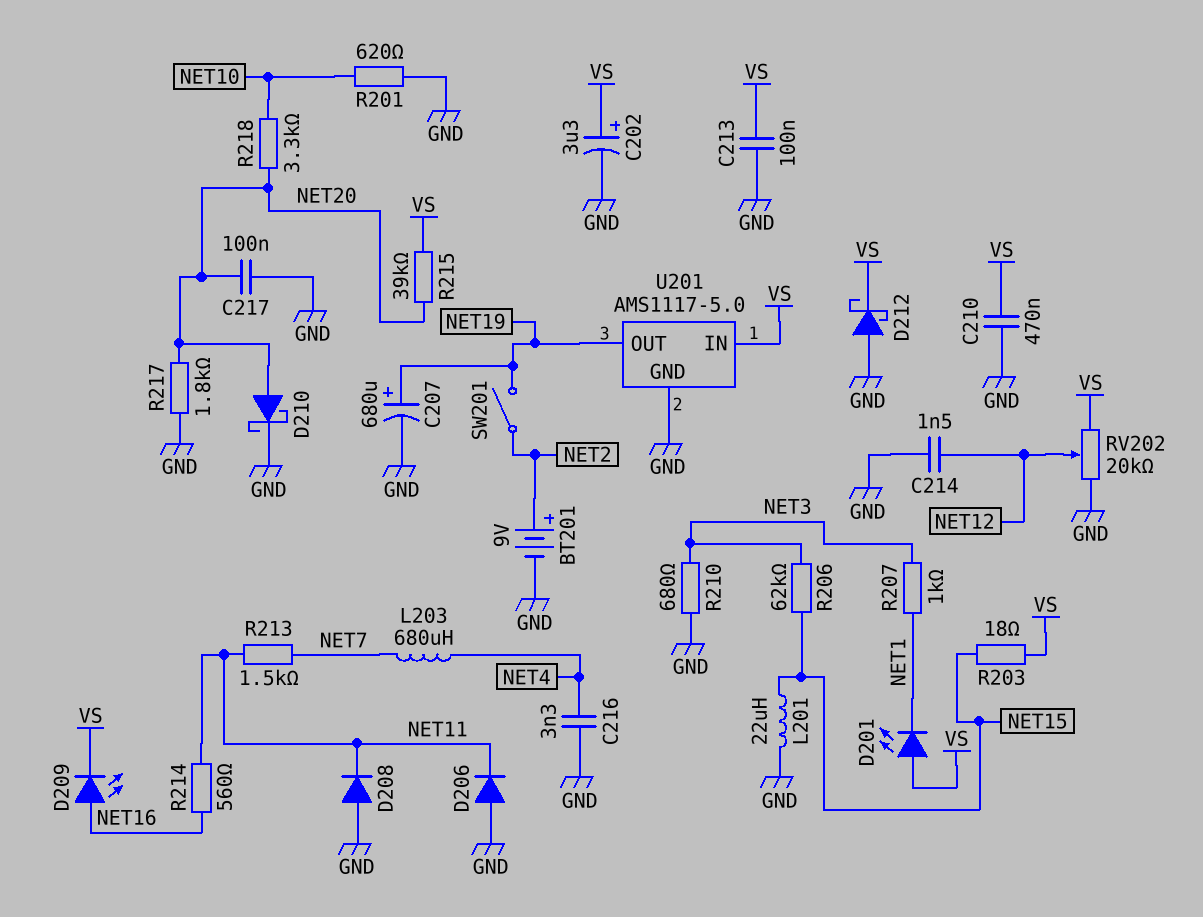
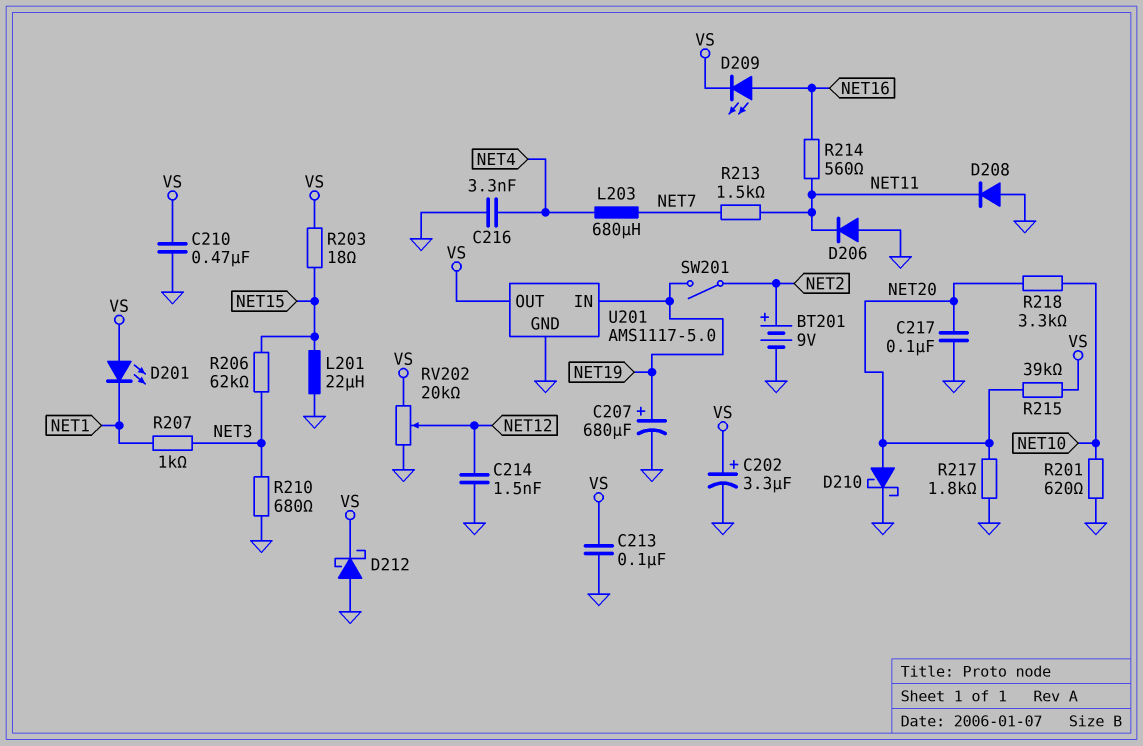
U201 pin IN: VS -> NET19
U201 pin OUT: NET19 -> VS

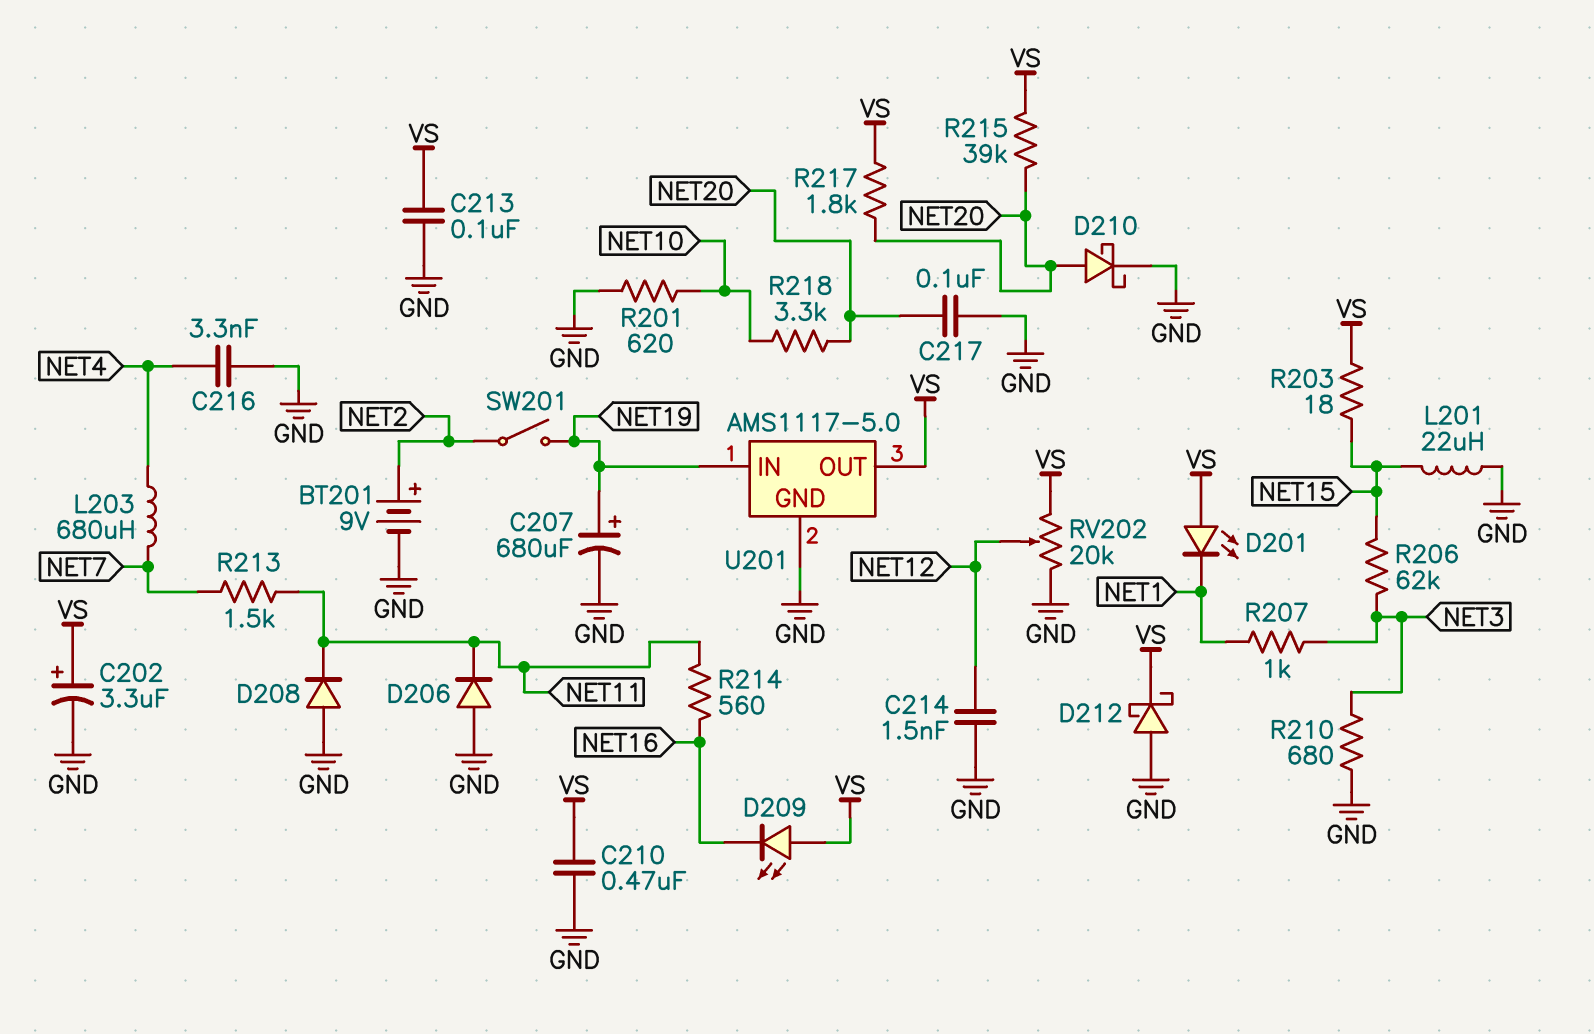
D209: LED (A NET16, K VS) -> LED (A VS, K NET16)
R217: 1.8k (GND, NET20) -> 1.8k (NET20, VS)

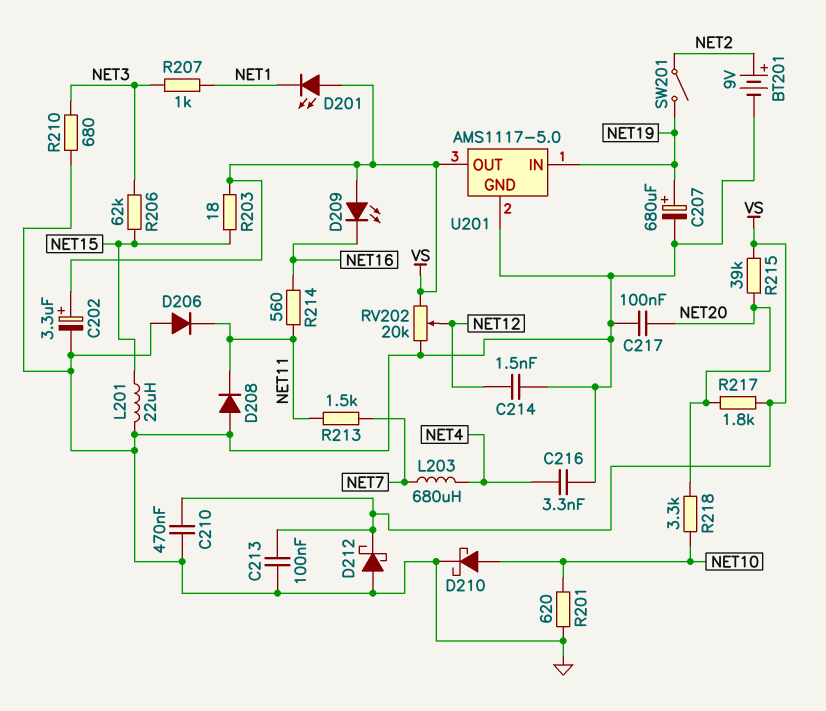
D210: schottky (A NET20, K GND) -> schottky (A NET10, K GND)

